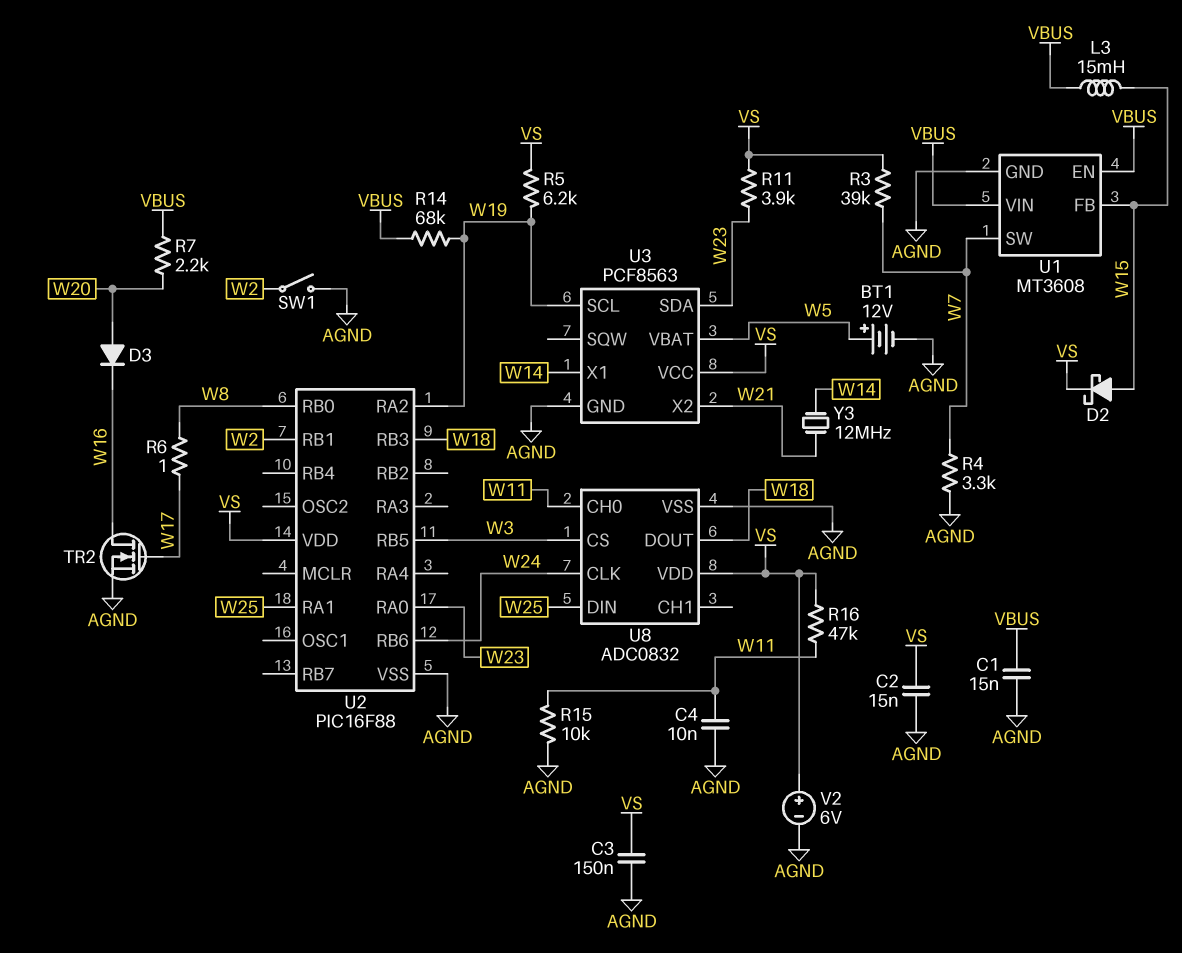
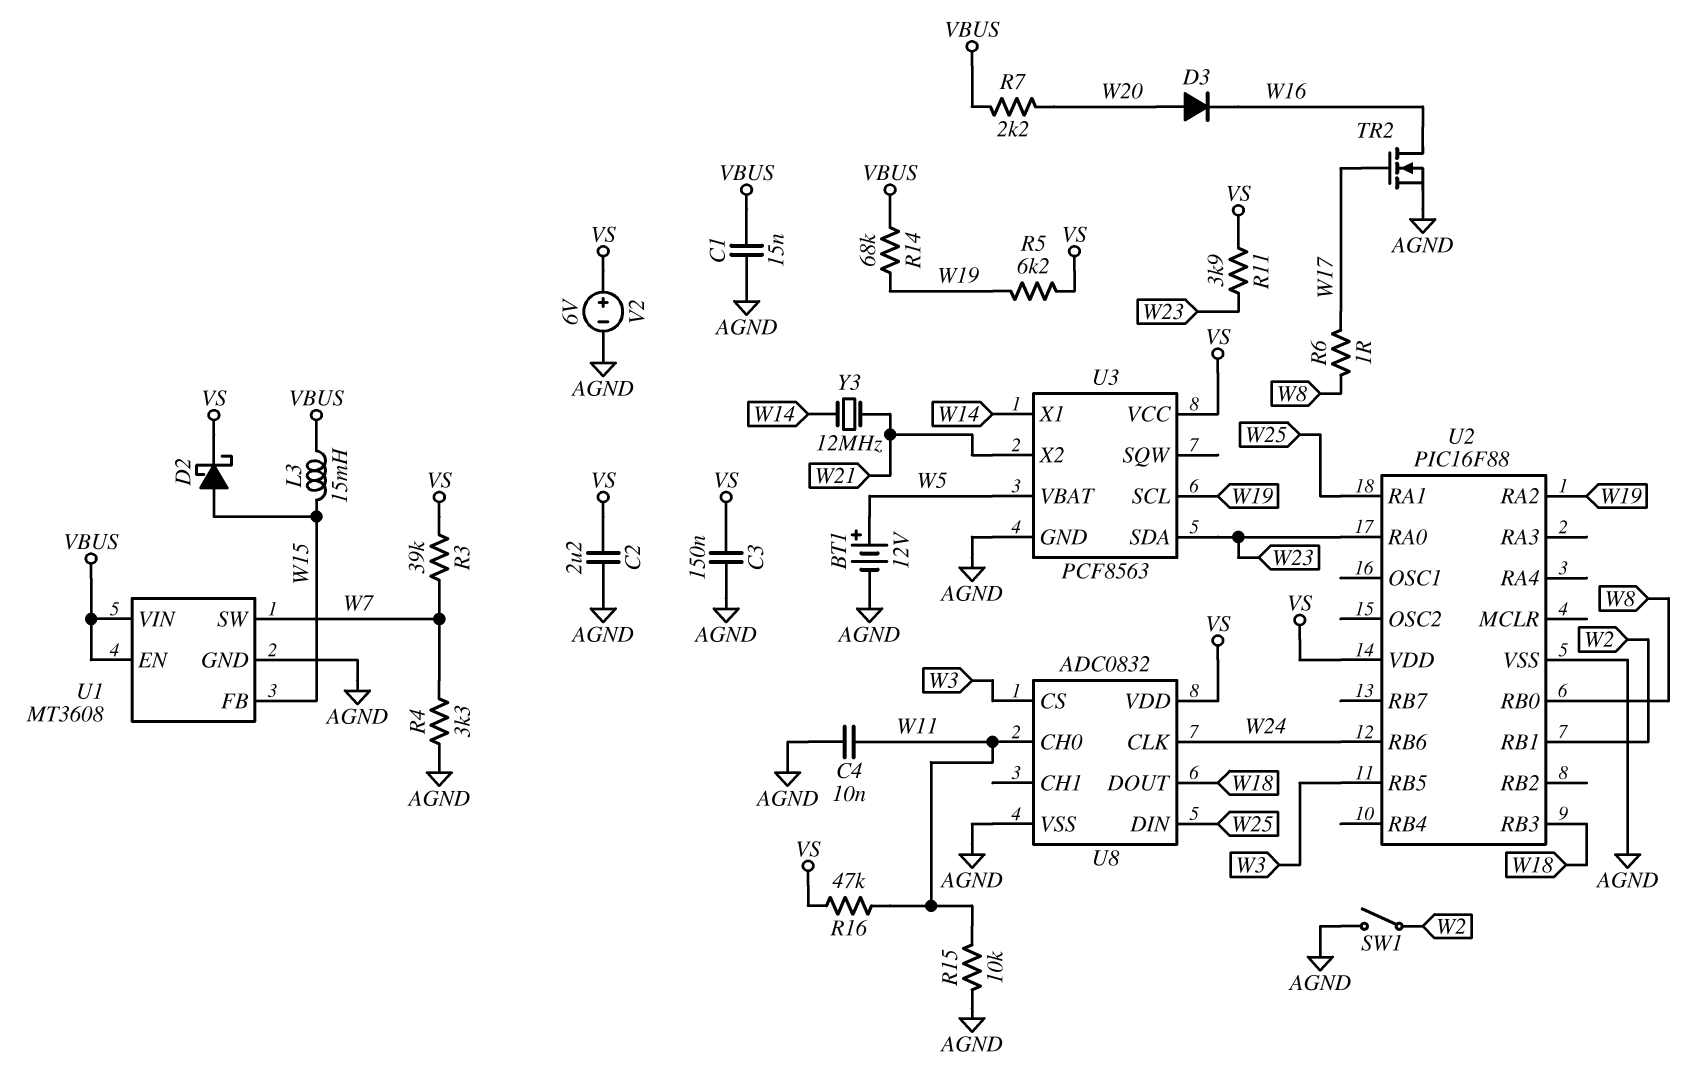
C2: 15nF (AGND, VS) -> 2.2uF (AGND, VS)

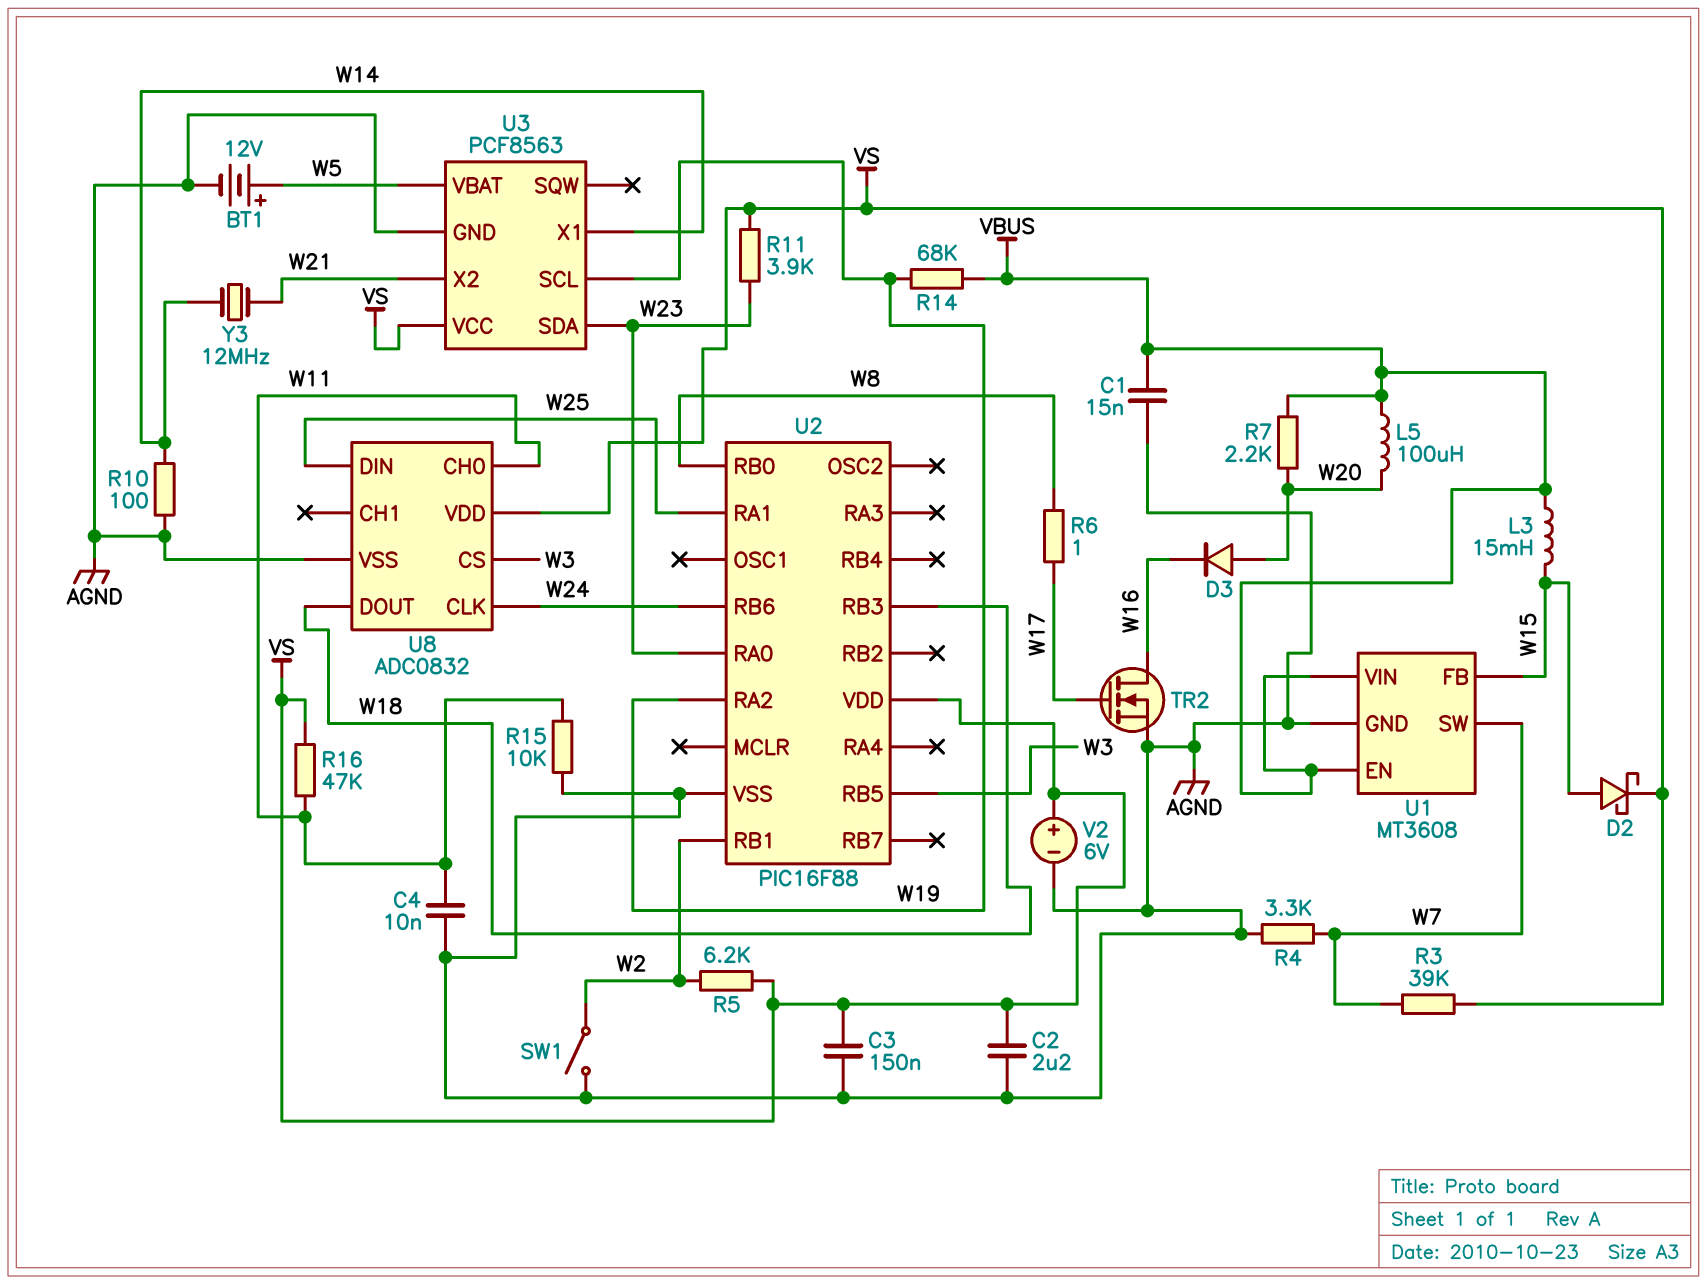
L5: none -> 100uH (VBUS, W20)
R5: 6.2k (VS, W19) -> 6.2k (VS, W2)
R10: none -> 100 (AGND, W14)

